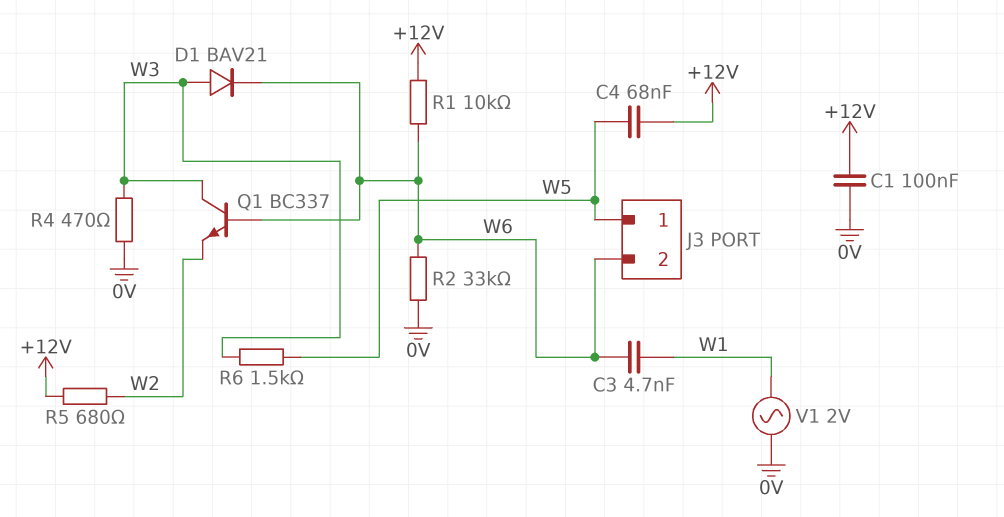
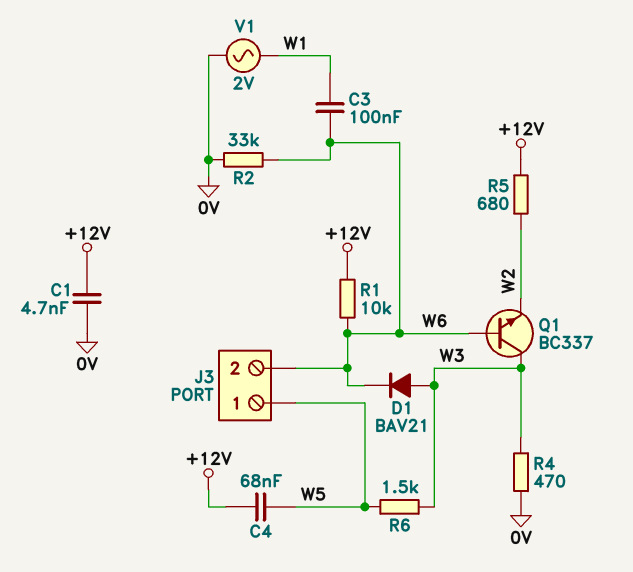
C1: 100nF (+12V, 0V) -> 4.7nF (+12V, 0V)
C3: 4.7nF (W1, W6) -> 100nF (W1, W6)

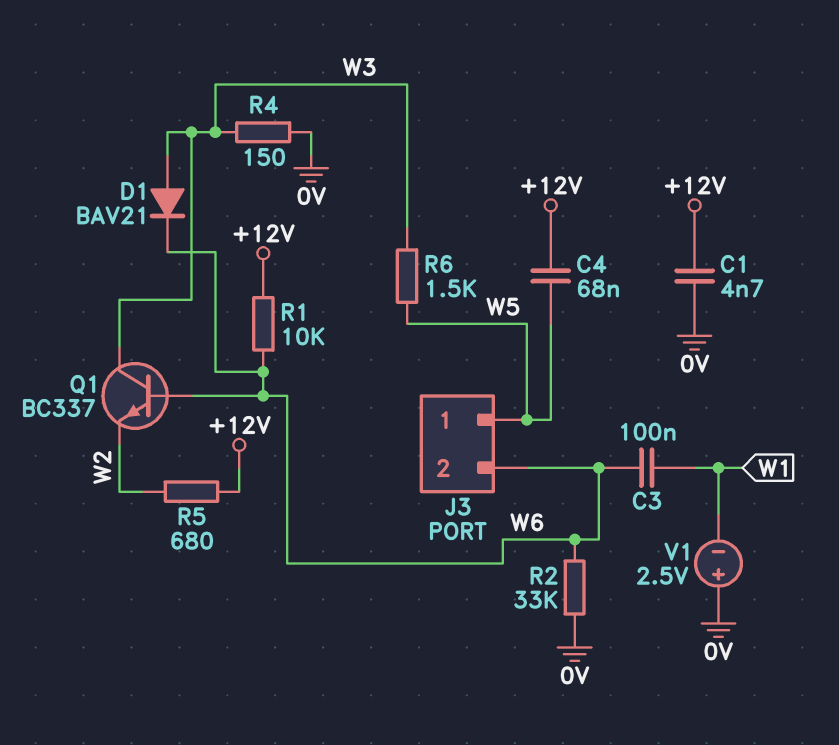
R4: 470 (0V, W3) -> 150 (0V, W3)
V1: AC 2V (0V, W1) -> 2.5V (plus 0V, minus W1)

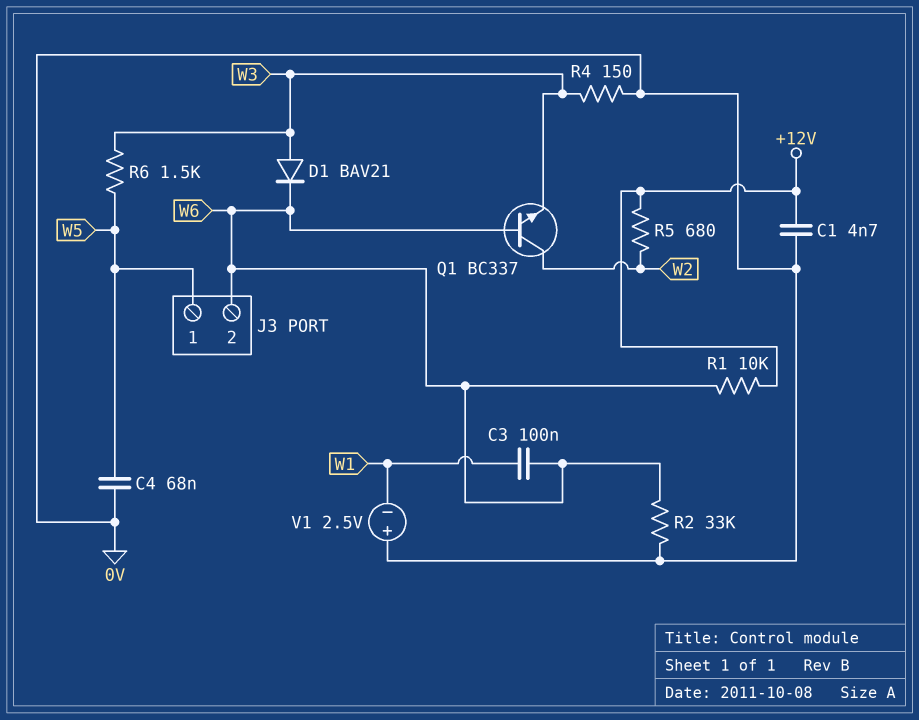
C4: 68nF (+12V, W5) -> 68nF (0V, W5)
Q1: NPN BC337 (B W6, C W3, E W2) -> NPN BC337 (B W6, C W2, E W3)

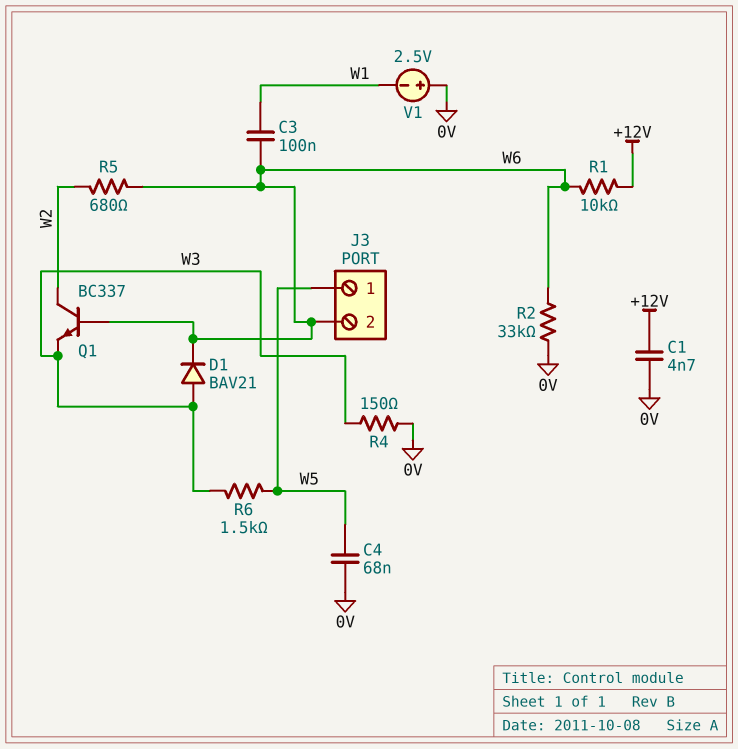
R5: 680 (+12V, W2) -> 680 (W2, W6)

